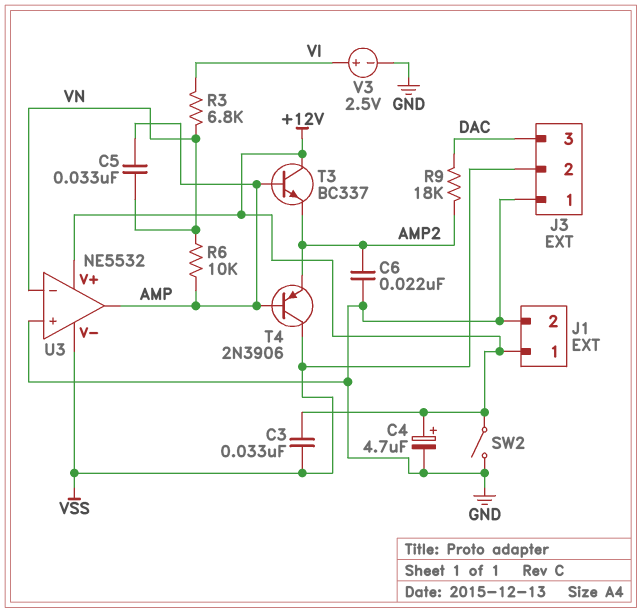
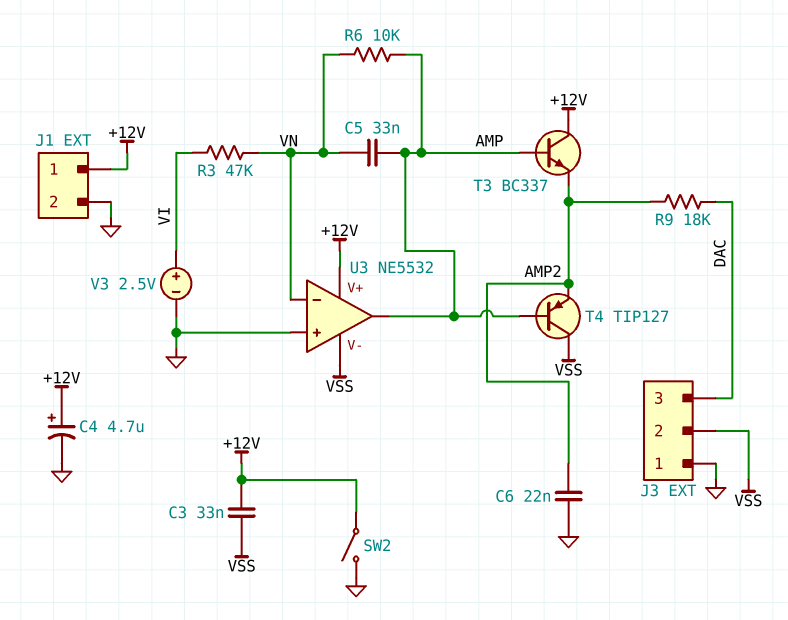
R3: 6.8k (VI, VN) -> 47k (VI, VN)
T4: PNP 2N3906 (B AMP, C VSS, E AMP2) -> PNP TIP127 (B AMP, C VSS, E AMP2)

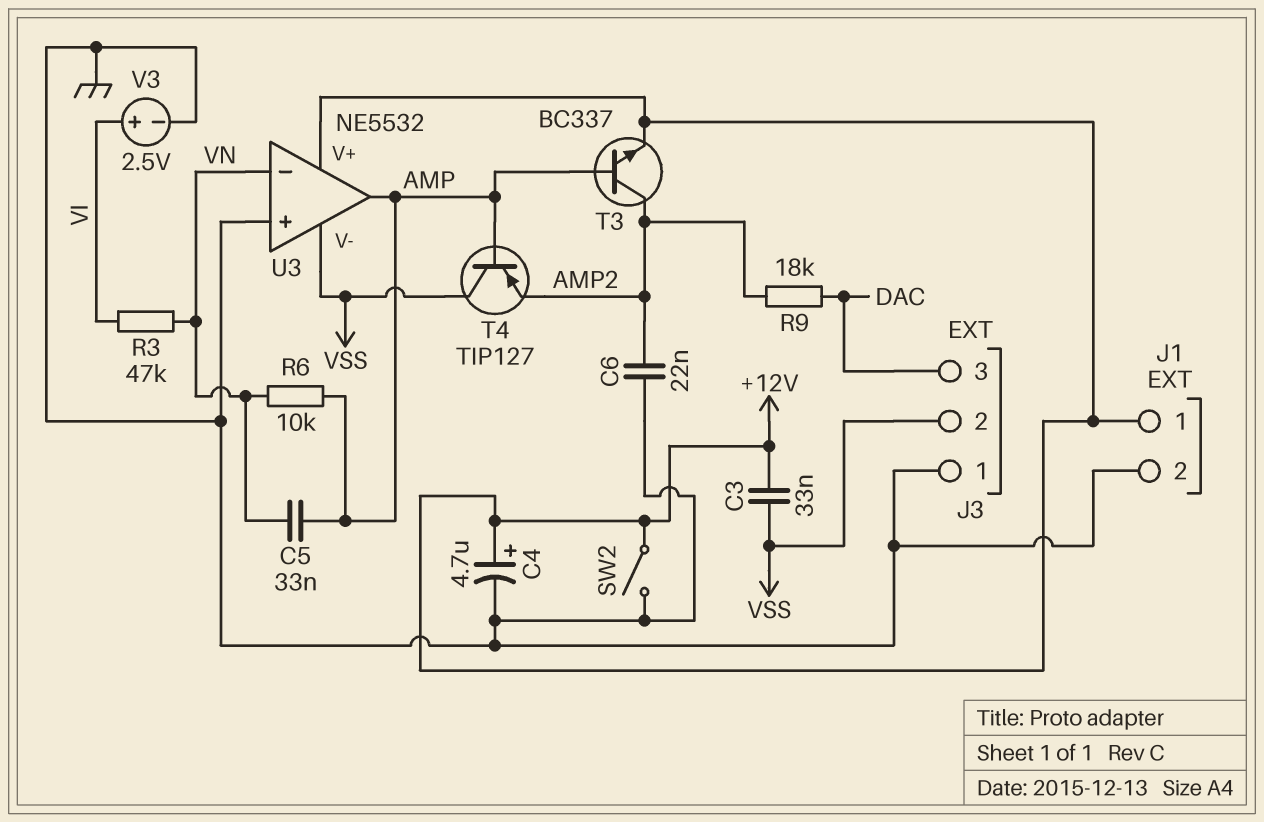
T3: NPN BC337 (B AMP, C +12V, E AMP2) -> NPN BC337 (B AMP, C AMP2, E +12V)

